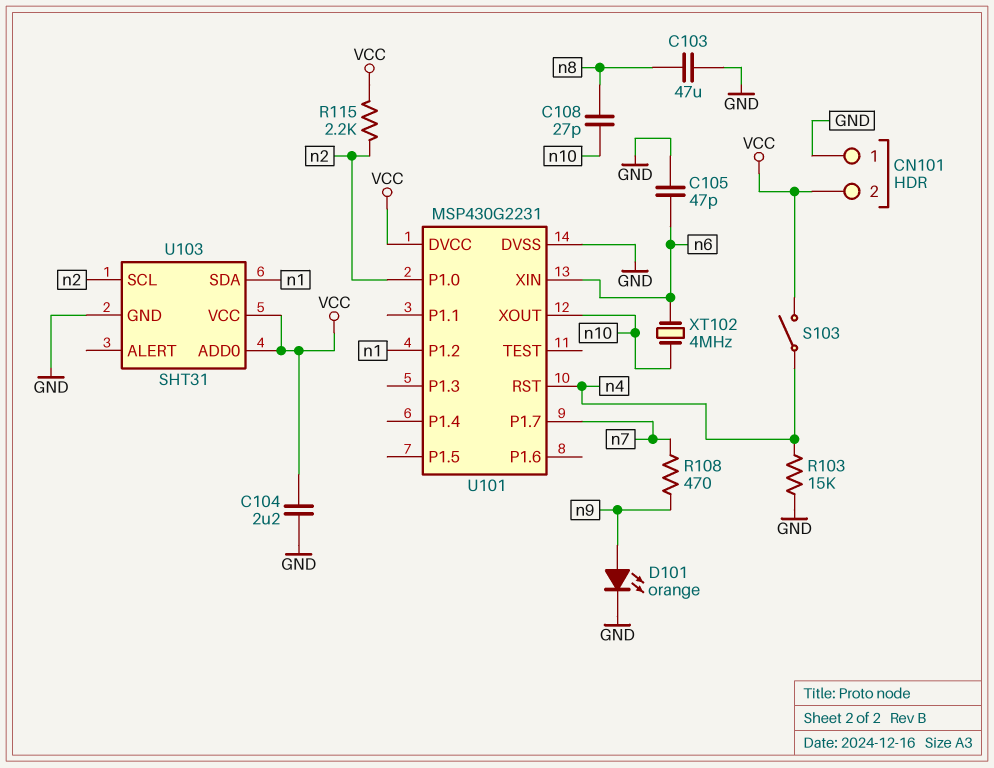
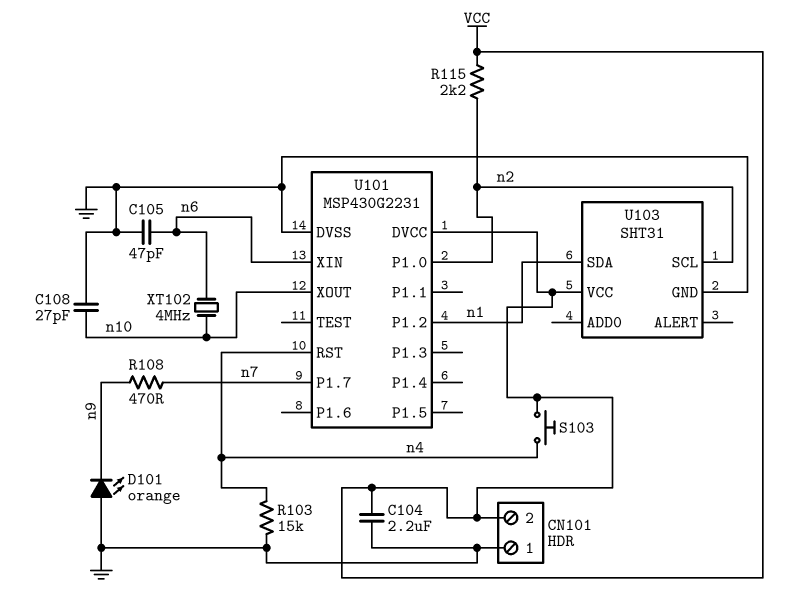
C103: 47uF (GND, n8) -> none
C108: 27pF (n8, n10) -> 27pF (GND, n10)
D101: LED orange (A n9, K GND) -> LED orange (A GND, K n9)
S103: switch (VCC, n4) -> button (VCC, n4)
U103 pin ADD0: VCC -> none

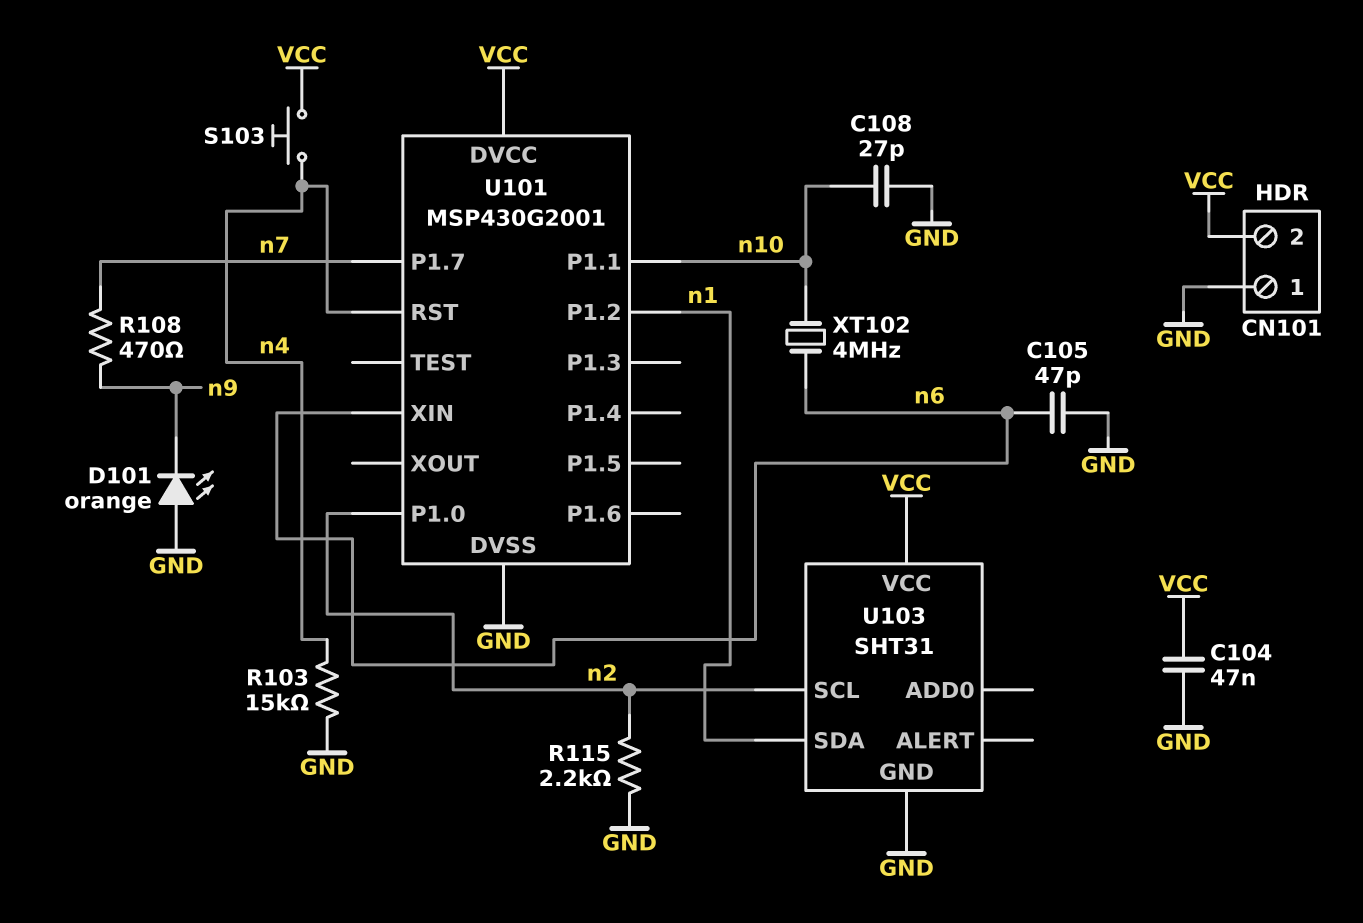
C104: 2.2uF (GND, VCC) -> 47nF (GND, VCC)
R115: 2.2k (VCC, n2) -> 2.2k (GND, n2)
U101: MSP430G2231 -> MSP430G2001
U101 pin P1.1: none -> n10
U101 pin XOUT: n10 -> none

